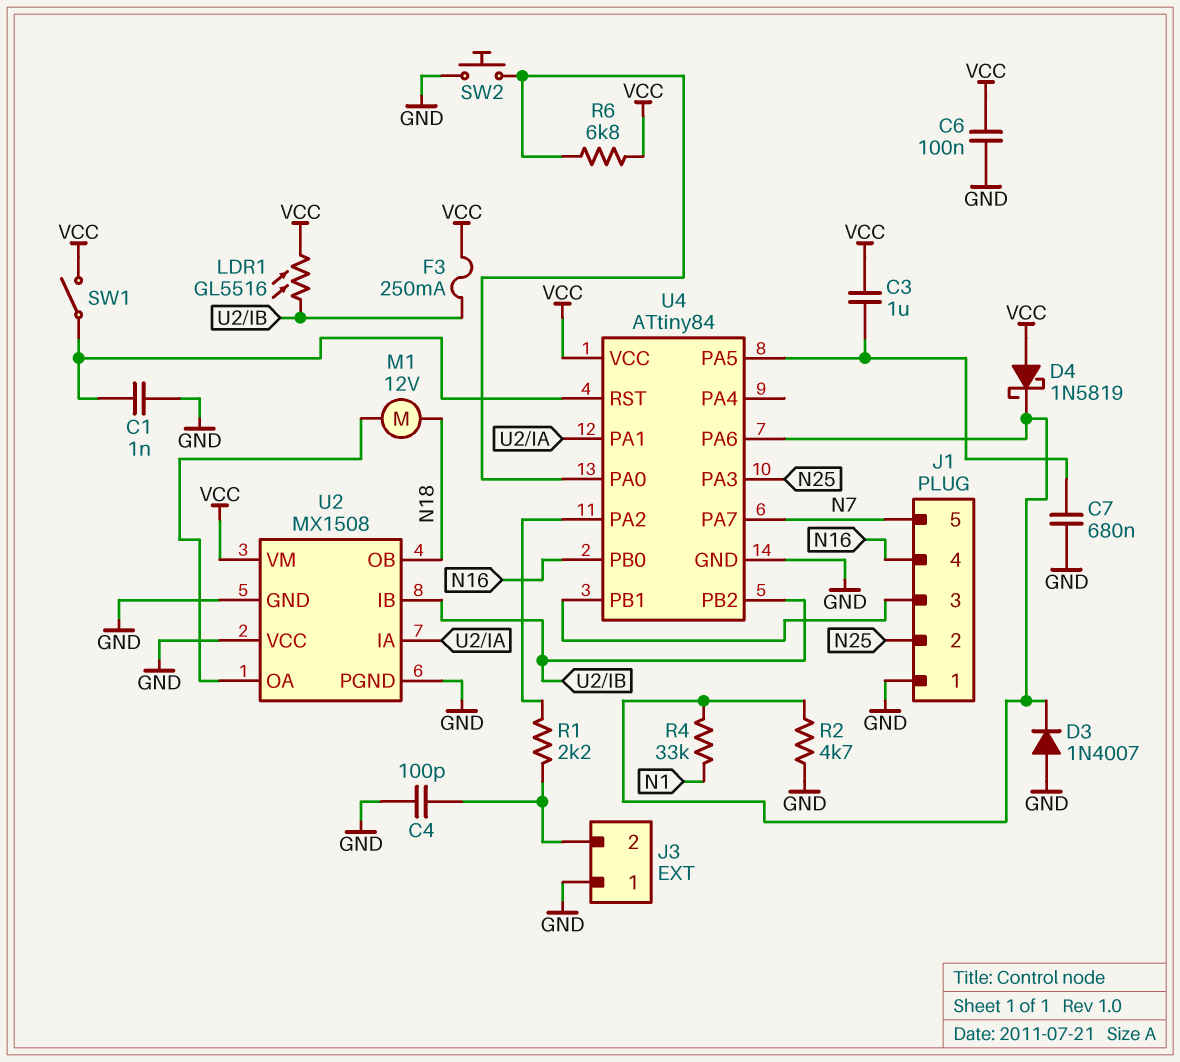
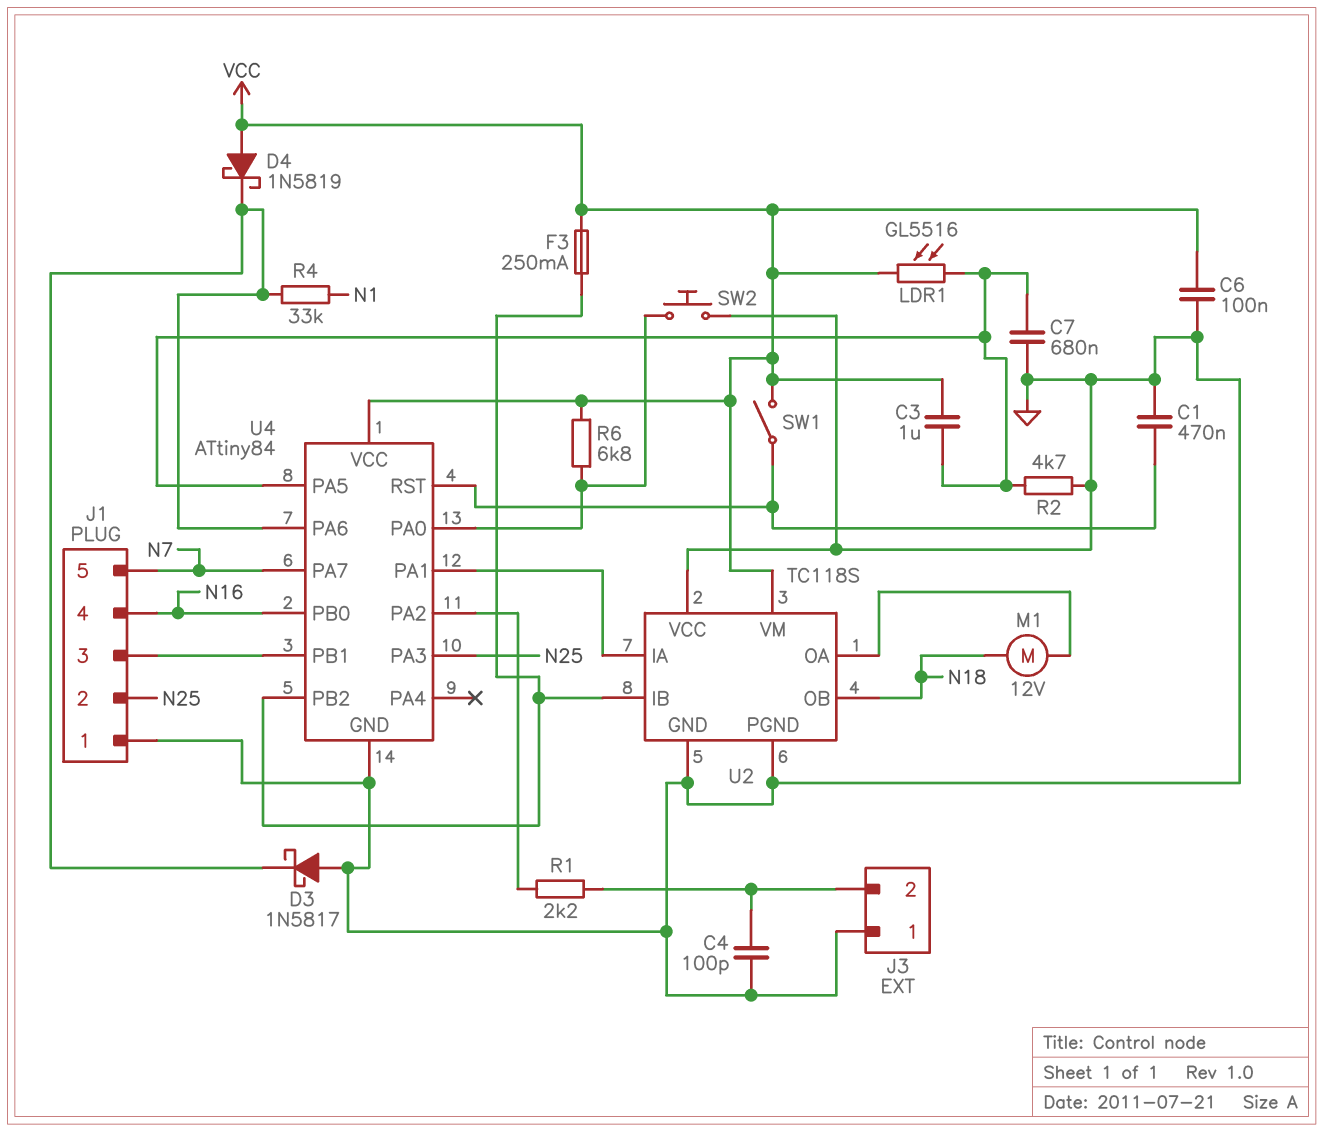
C1: 1nF (GND, U4/RST) -> 470nF (GND, U4/RST)
D3: diode 1N4007 (A GND, K U4/PA6) -> schottky 1N5817 (A GND, K U4/PA6)
LDR1: GL5516 (U2/IB, VCC) -> GL5516 (U4/PA5, VCC)
R2: 4.7k (GND, U4/PA6) -> 4.7k (GND, U4/PA5)
U2: MX1508 -> TC118S

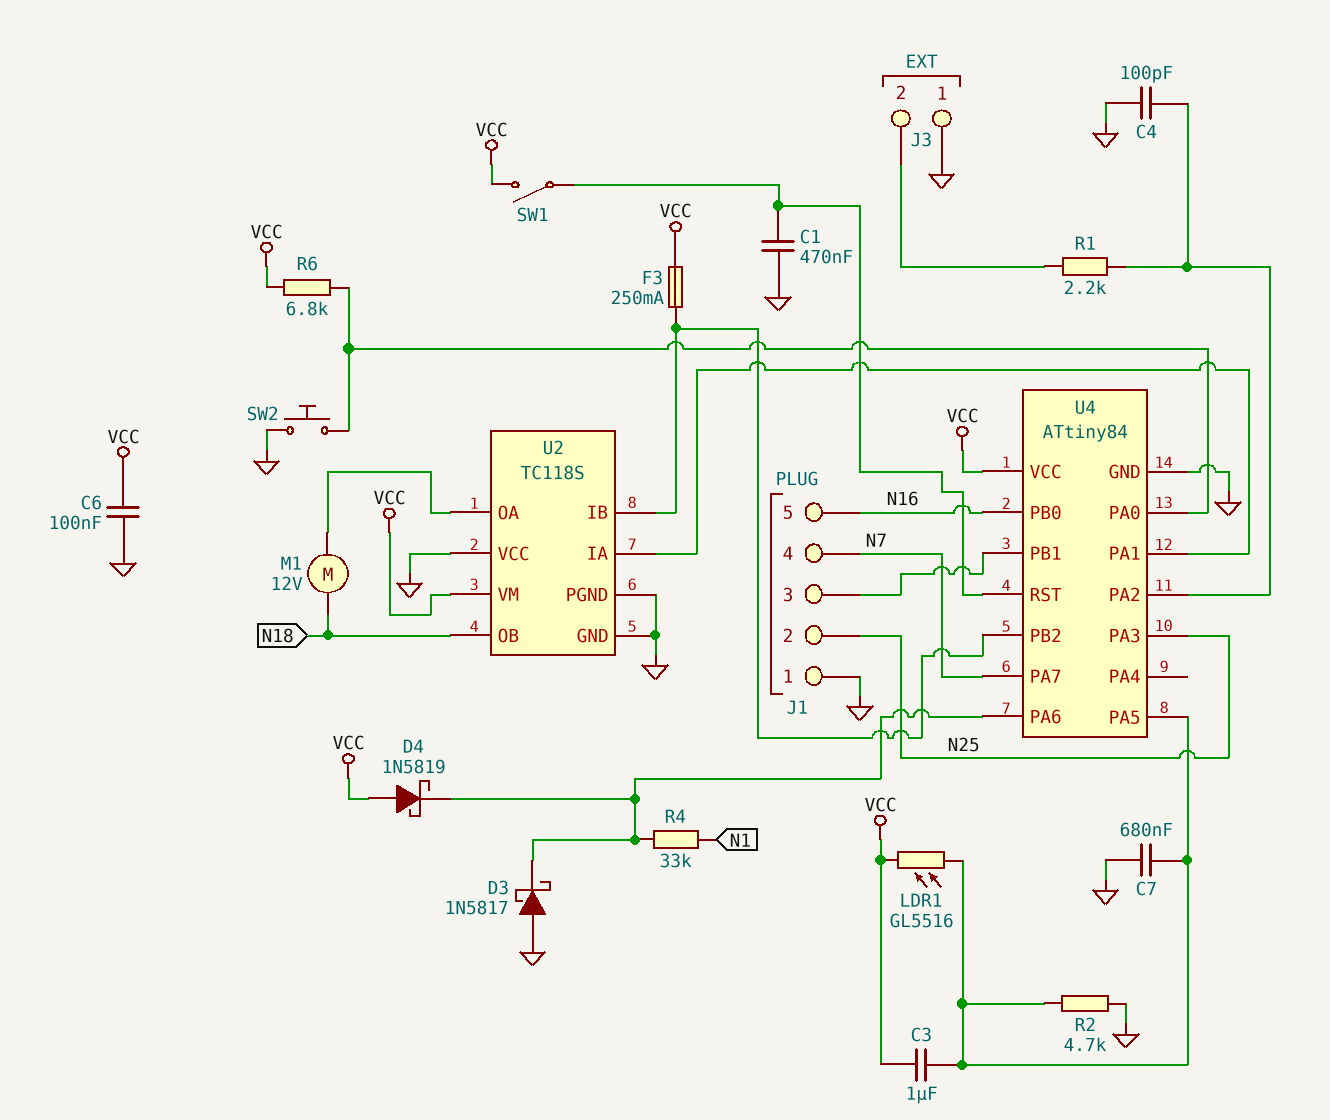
C4: 100pF (GND, J3/2) -> 100pF (GND, U4/PA2)
J1 pin 4: N16 -> N7
J1 pin 5: N7 -> N16

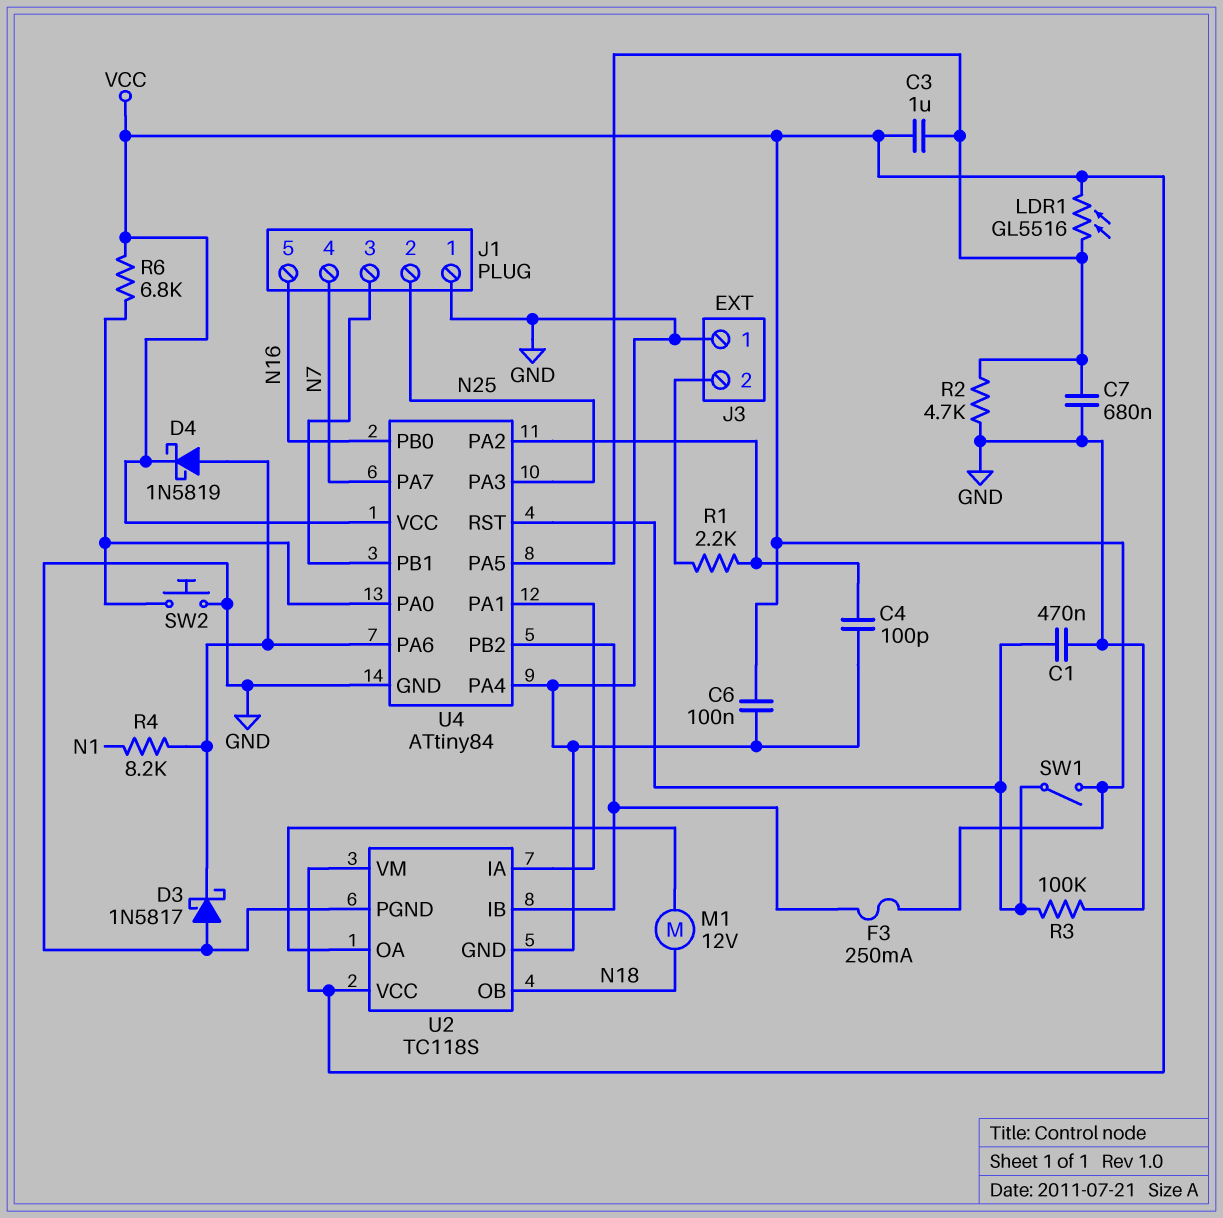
D4: schottky 1N5819 (A VCC, K U4/PA6) -> schottky 1N5819 (A U4/PA6, K VCC)
R3: none -> 100k (GND, U4/RST)
R4: 33k (N1, U4/PA6) -> 8.2k (N1, U4/PA6)
U2 pin VCC: GND -> VCC
U4 pin PA4: none -> GND

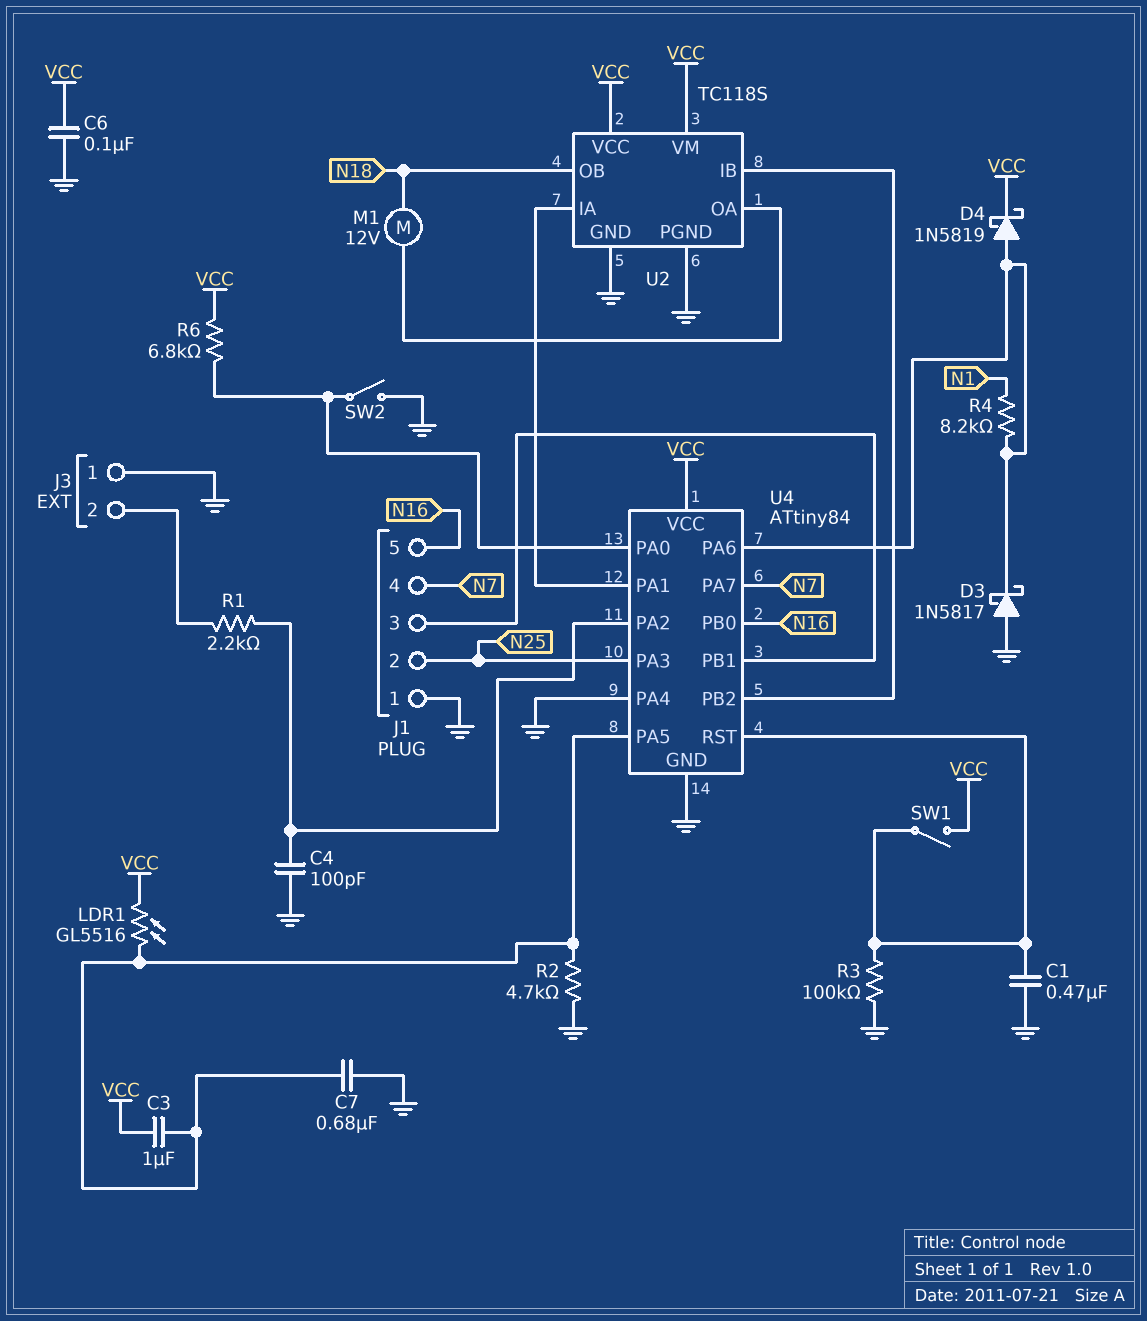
F3: 250mA (U2/IB, VCC) -> none
SW2: button (GND, U4/PA0) -> switch (GND, U4/PA0)

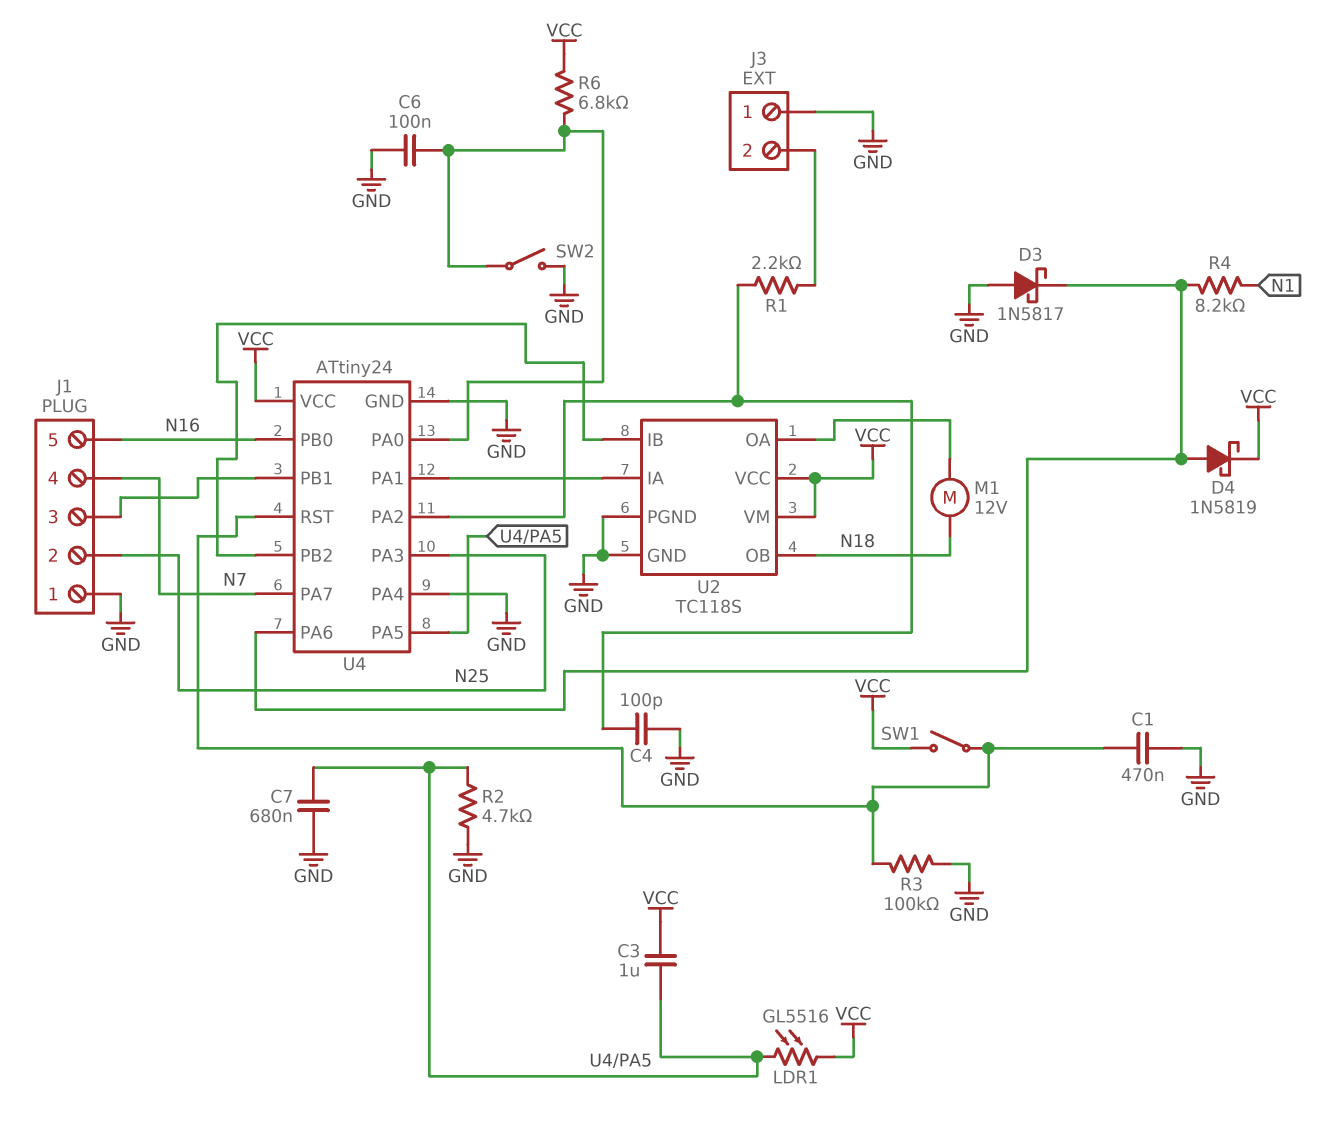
C6: 100nF (GND, VCC) -> 100nF (GND, U4/PA0)
U4: ATtiny84 -> ATtiny24

